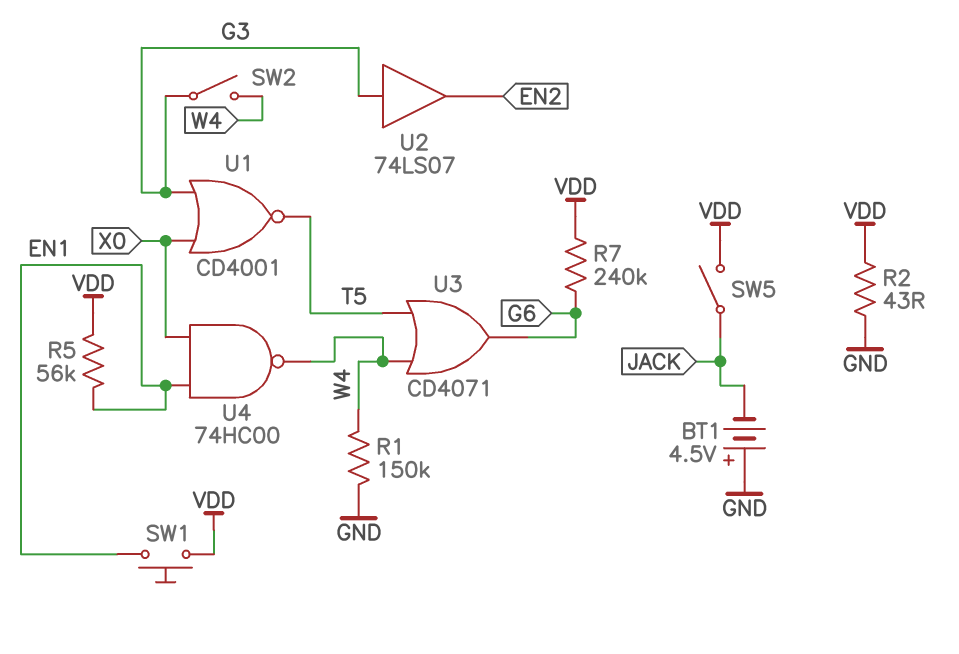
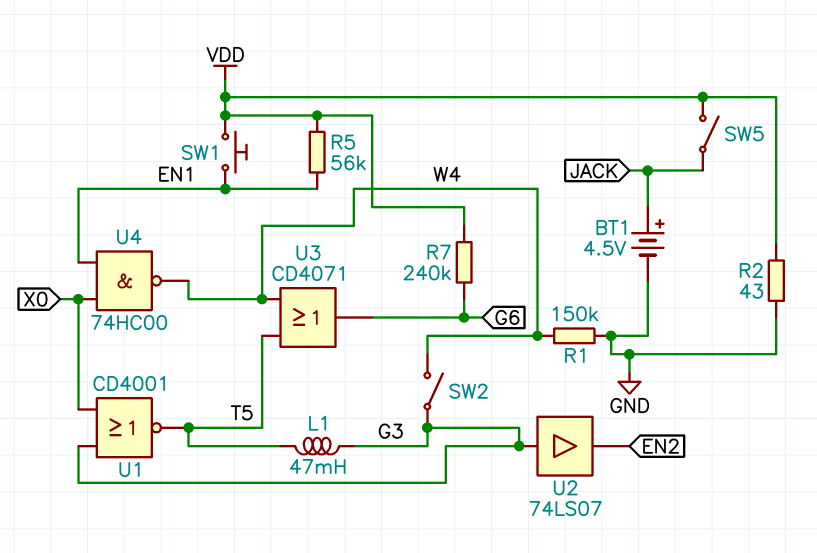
BT1: 4.5V (plus GND, minus JACK) -> 4.5V (plus JACK, minus GND)
L1: none -> 47mH (G3, T5)

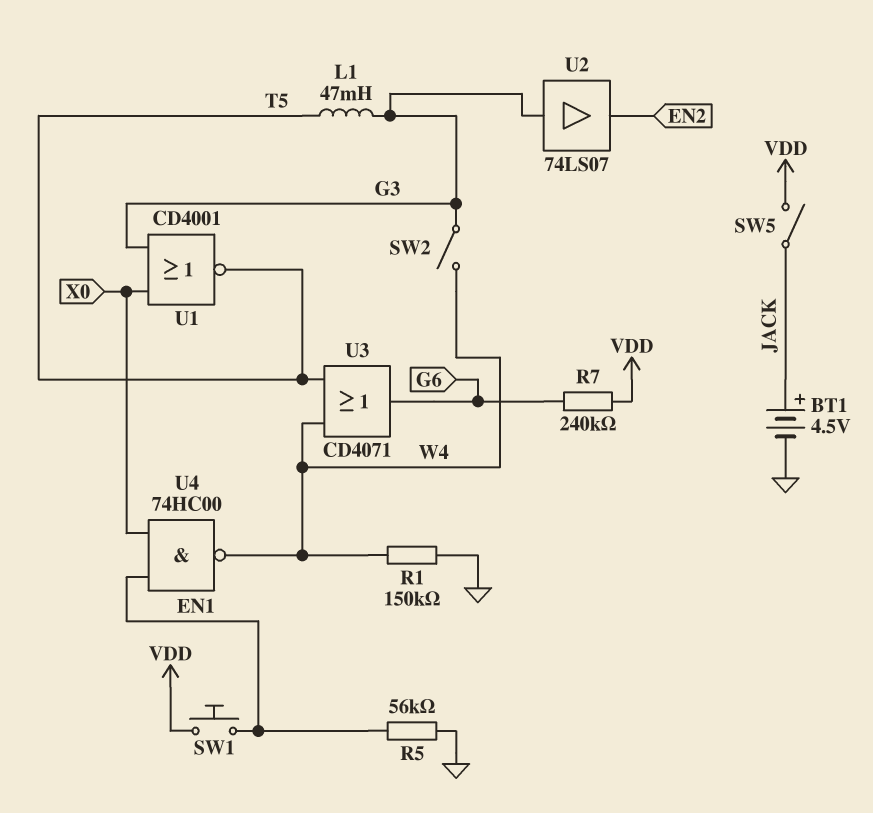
R2: 43 (GND, VDD) -> none
R5: 56k (EN1, VDD) -> 56k (EN1, GND)

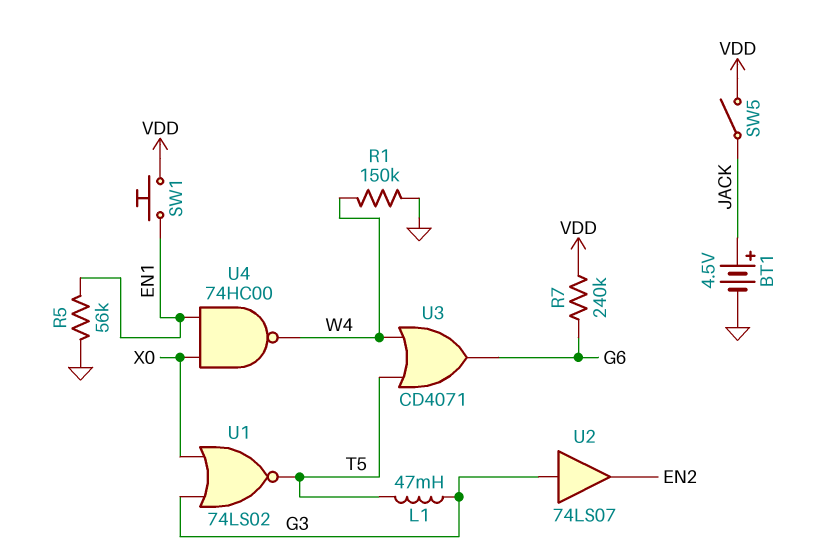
SW2: switch (G3, W4) -> none
U1: NOR CD4001 (in G3, in X0, out T5) -> NOR 74LS02 (in G3, in X0, out T5)

